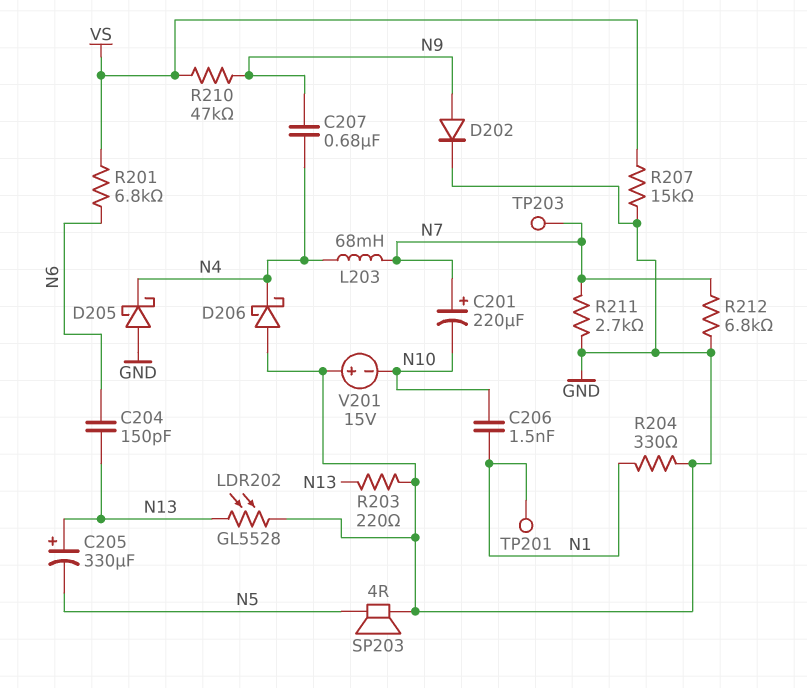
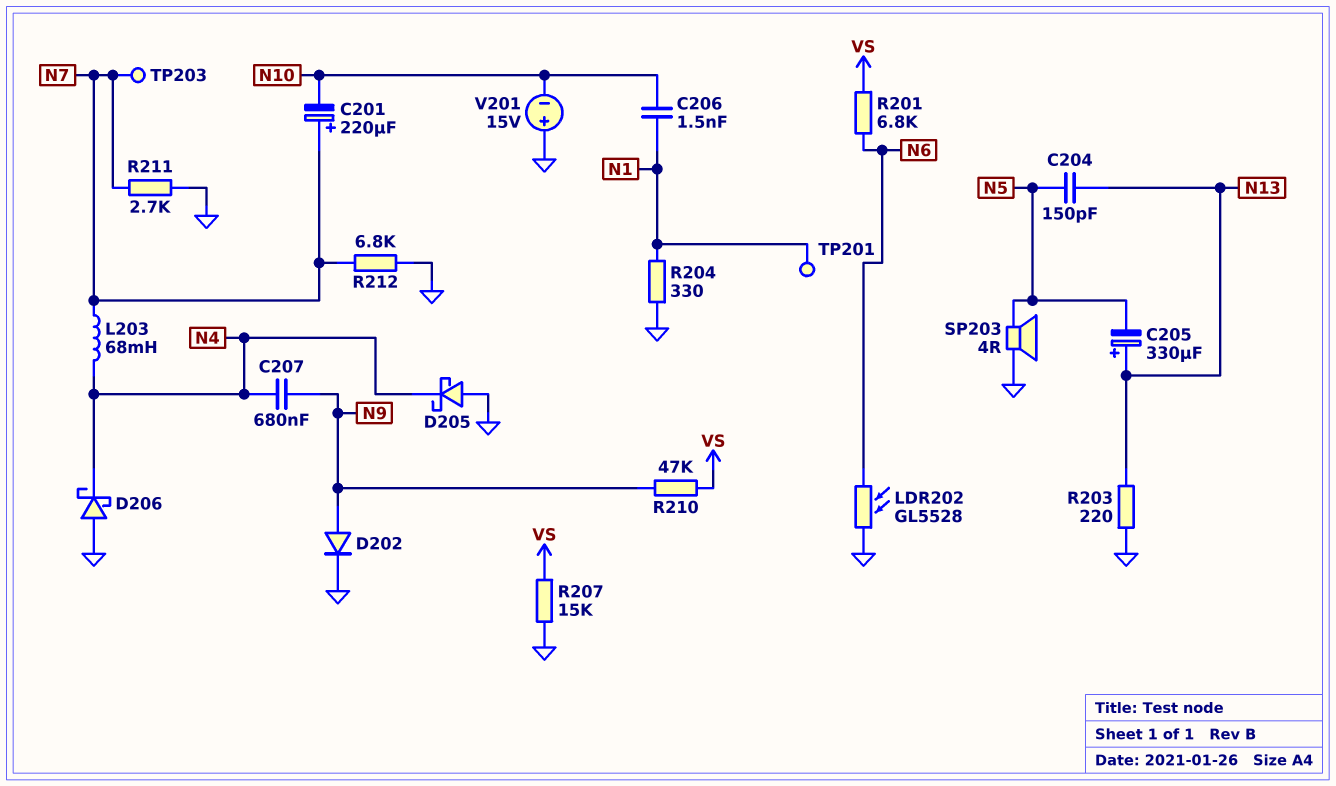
C204: 150pF (N6, N13) -> 150pF (N5, N13)
LDR202: GL5528 (GND, N13) -> GL5528 (GND, N6)

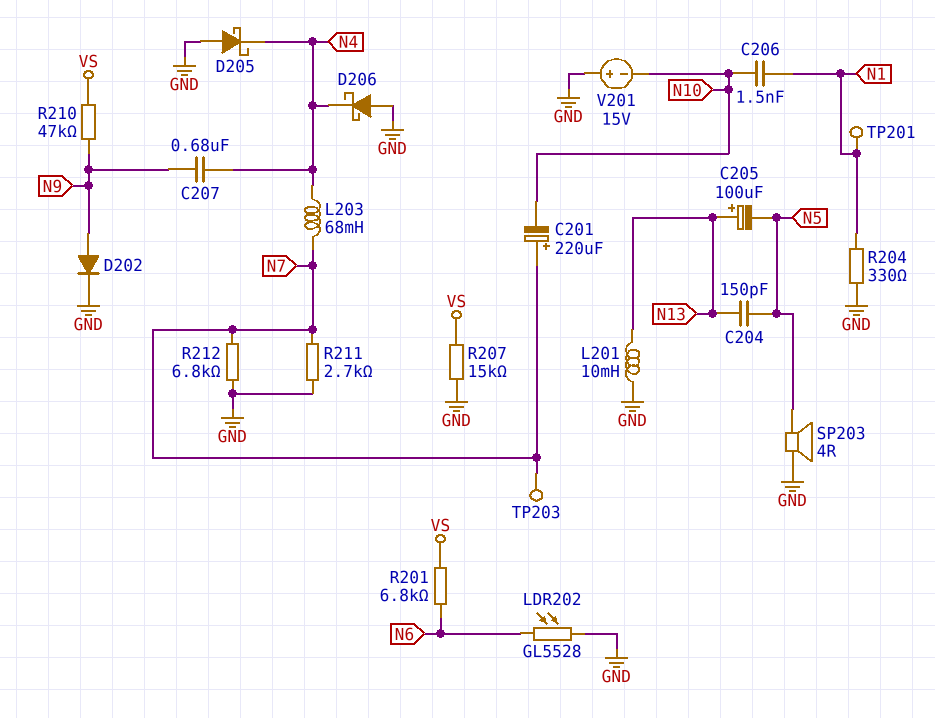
C205: 330uF (plus N13, minus N5) -> 100uF (plus N13, minus N5)
L201: none -> 10mH (GND, N13)
R203: 220 (GND, N13) -> none

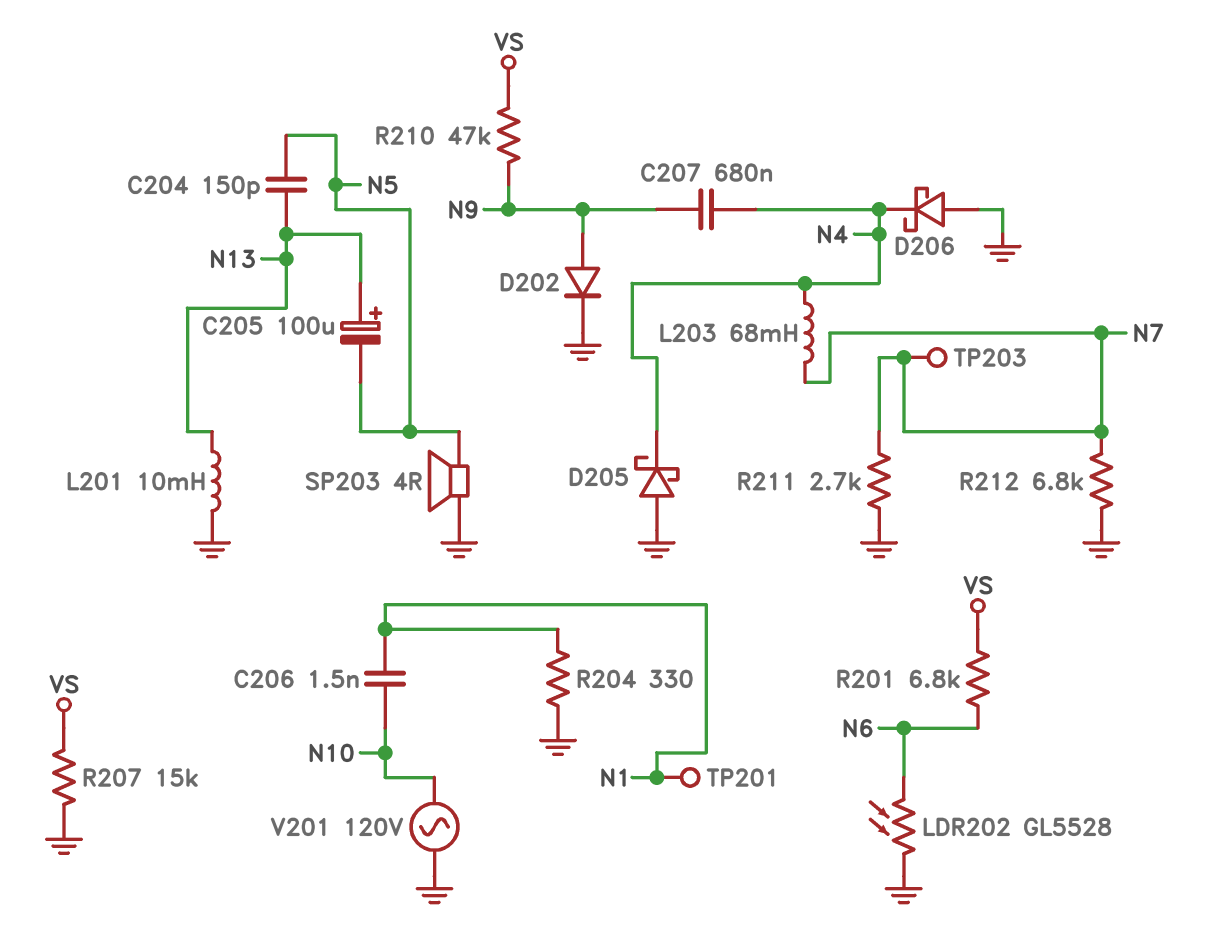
C201: 220uF (plus N7, minus N10) -> none
V201: 15V (plus GND, minus N10) -> AC 120V (GND, N10)

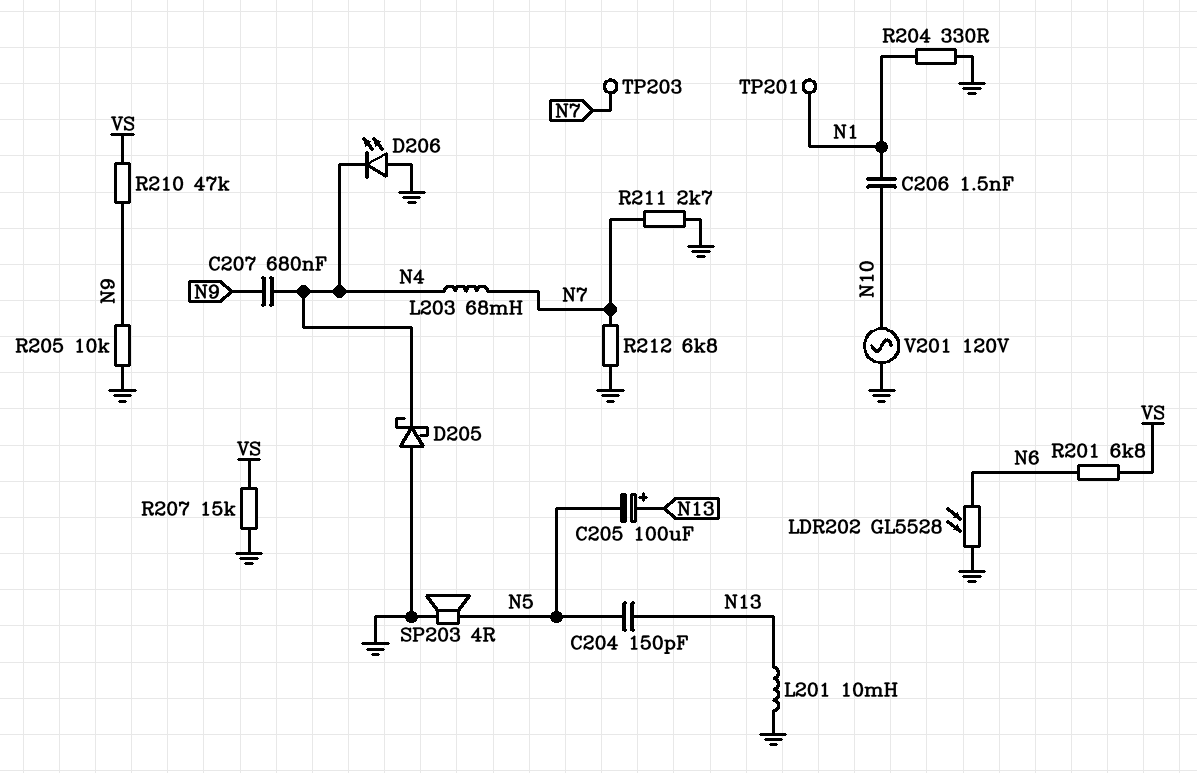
D202: diode (A N9, K GND) -> none
D206: schottky (A GND, K N4) -> LED (A GND, K N4)
R205: none -> 10k (GND, N9)

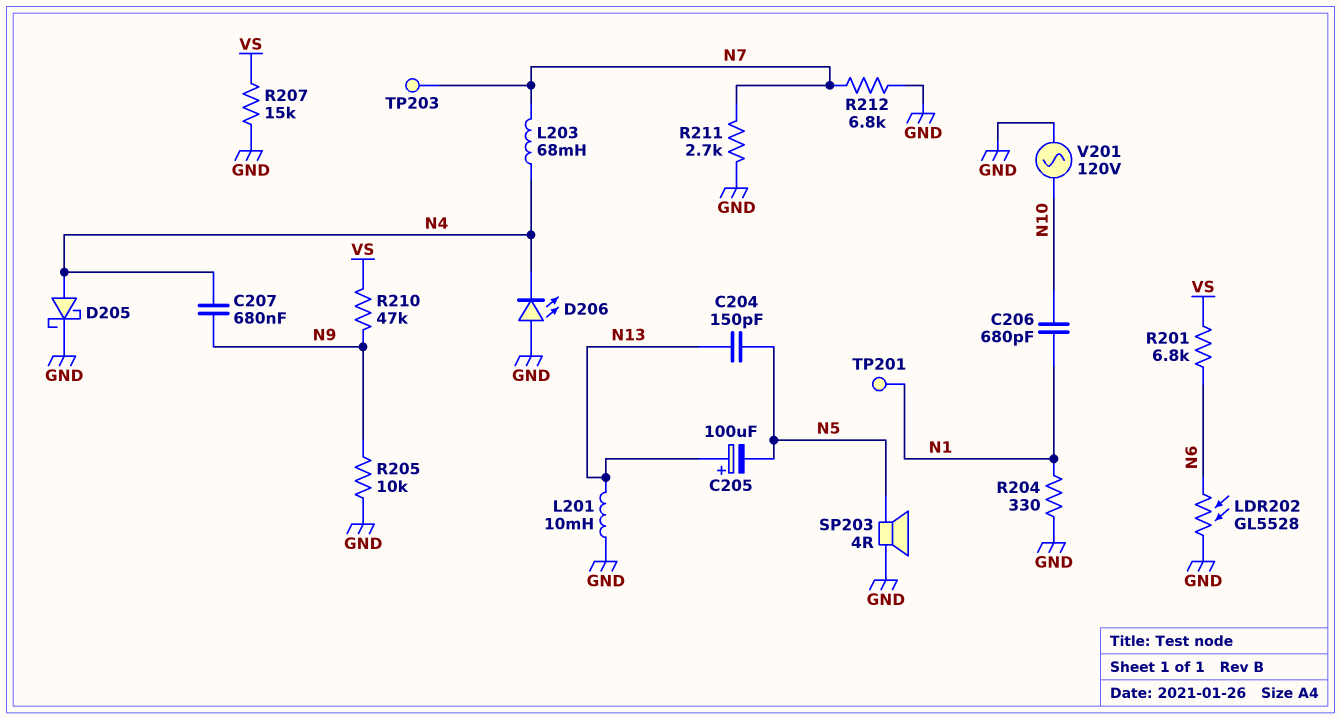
C206: 1.5nF (N1, N10) -> 680pF (N1, N10)
D205: schottky (A GND, K N4) -> schottky (A N4, K GND)

